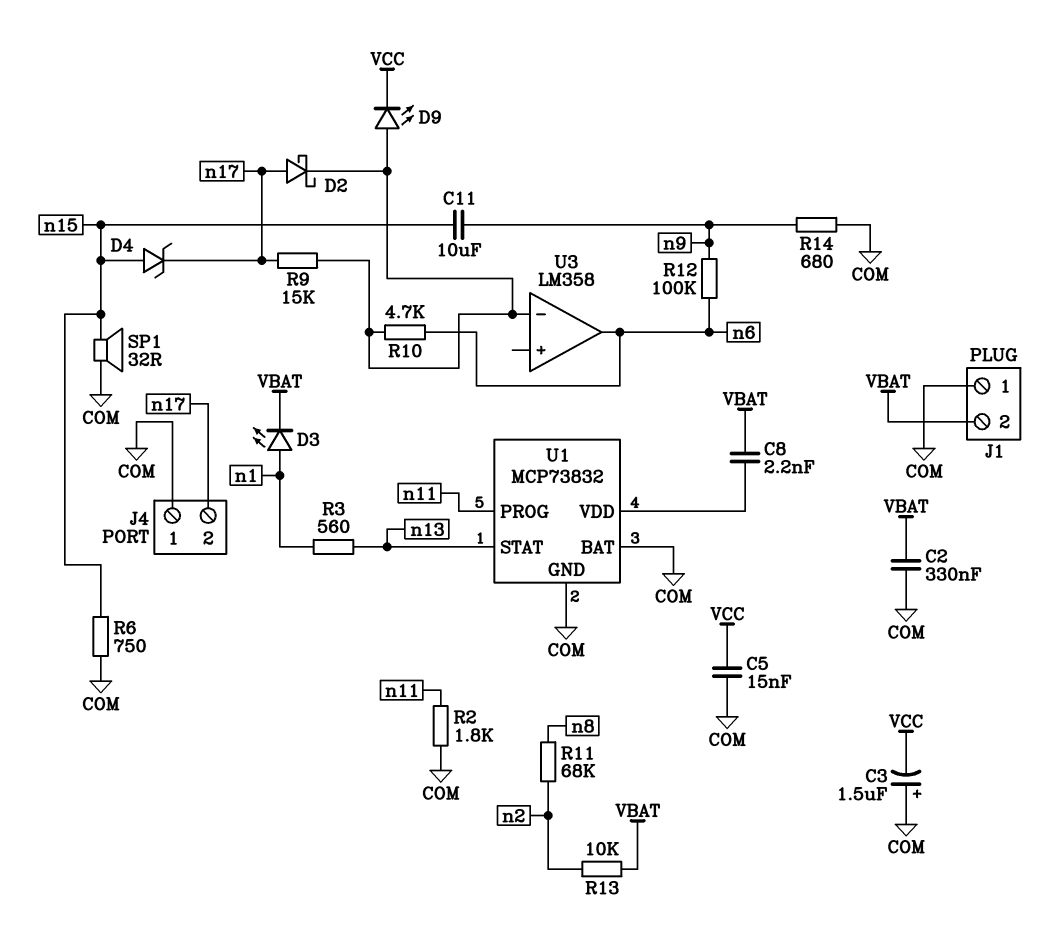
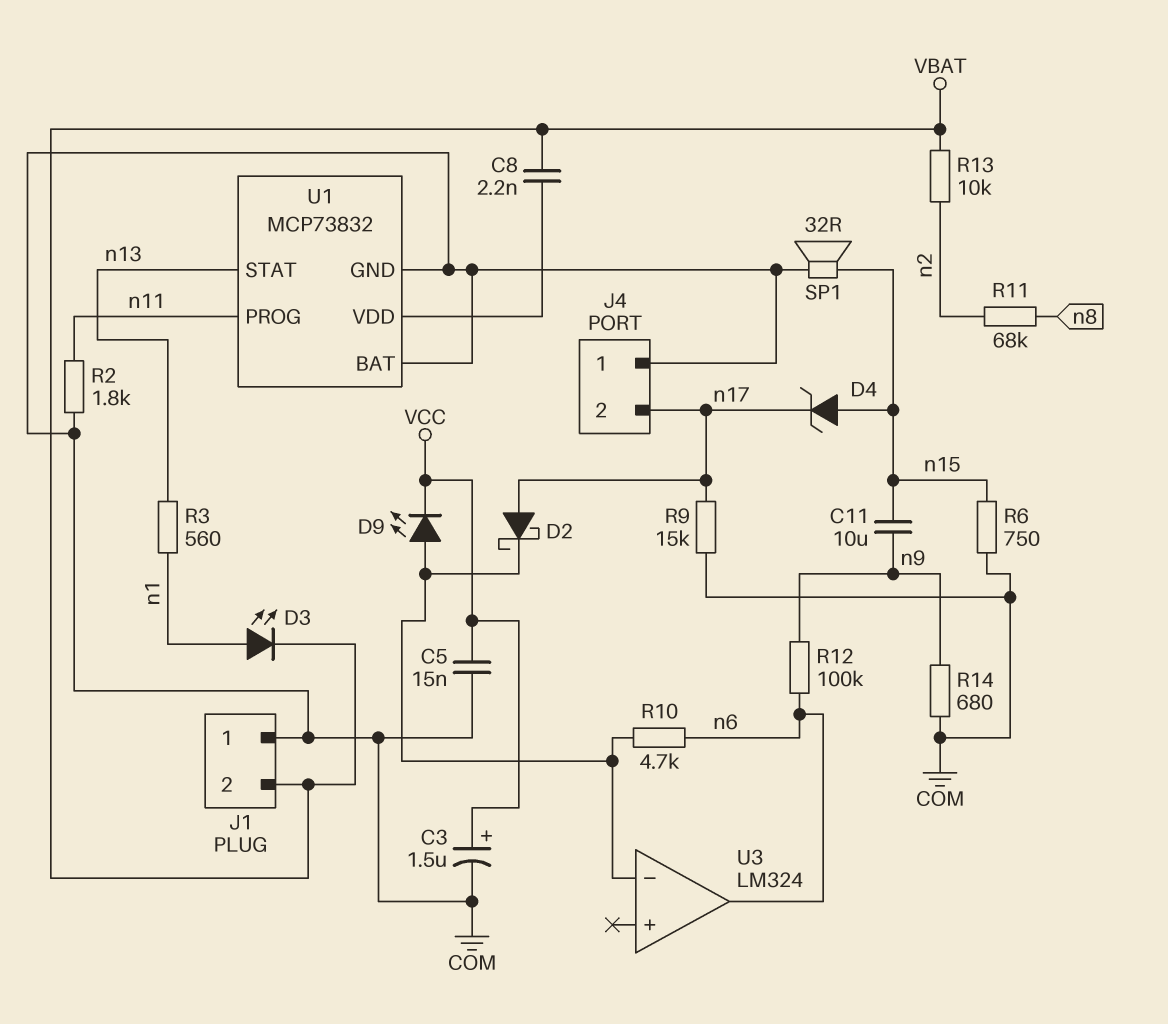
C2: 330nF (COM, VBAT) -> none
C3: 1.5uF (plus COM, minus VCC) -> 1.5uF (plus VCC, minus COM)
R9: 15k (U3/in-, n17) -> 15k (COM, n17)
U3: LM358 -> LM324

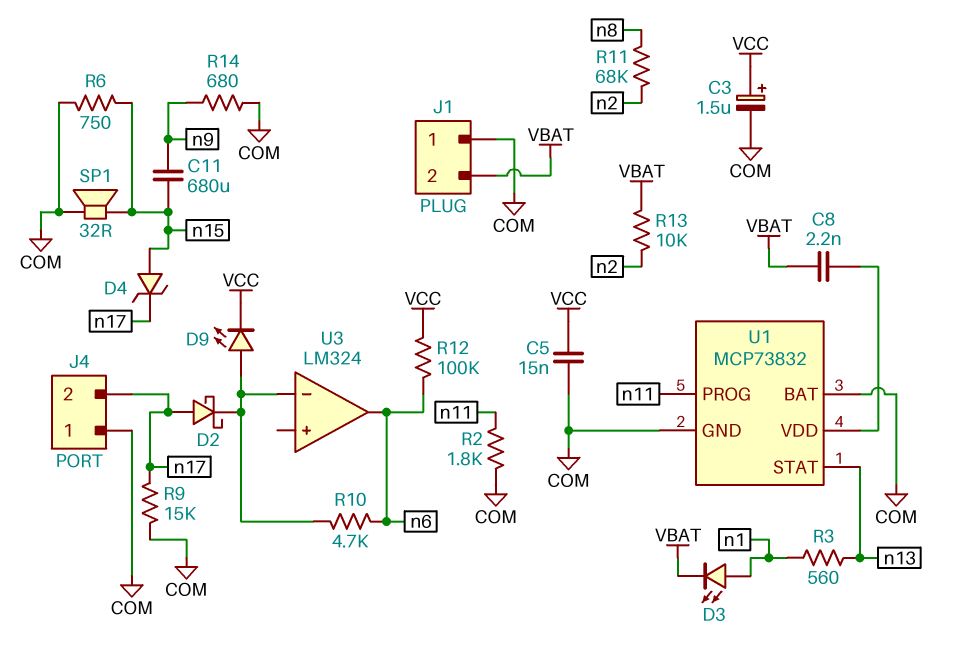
C11: 10uF (n9, n15) -> 680uF (n9, n15)
R12: 100k (n6, n9) -> 100k (VCC, n6)

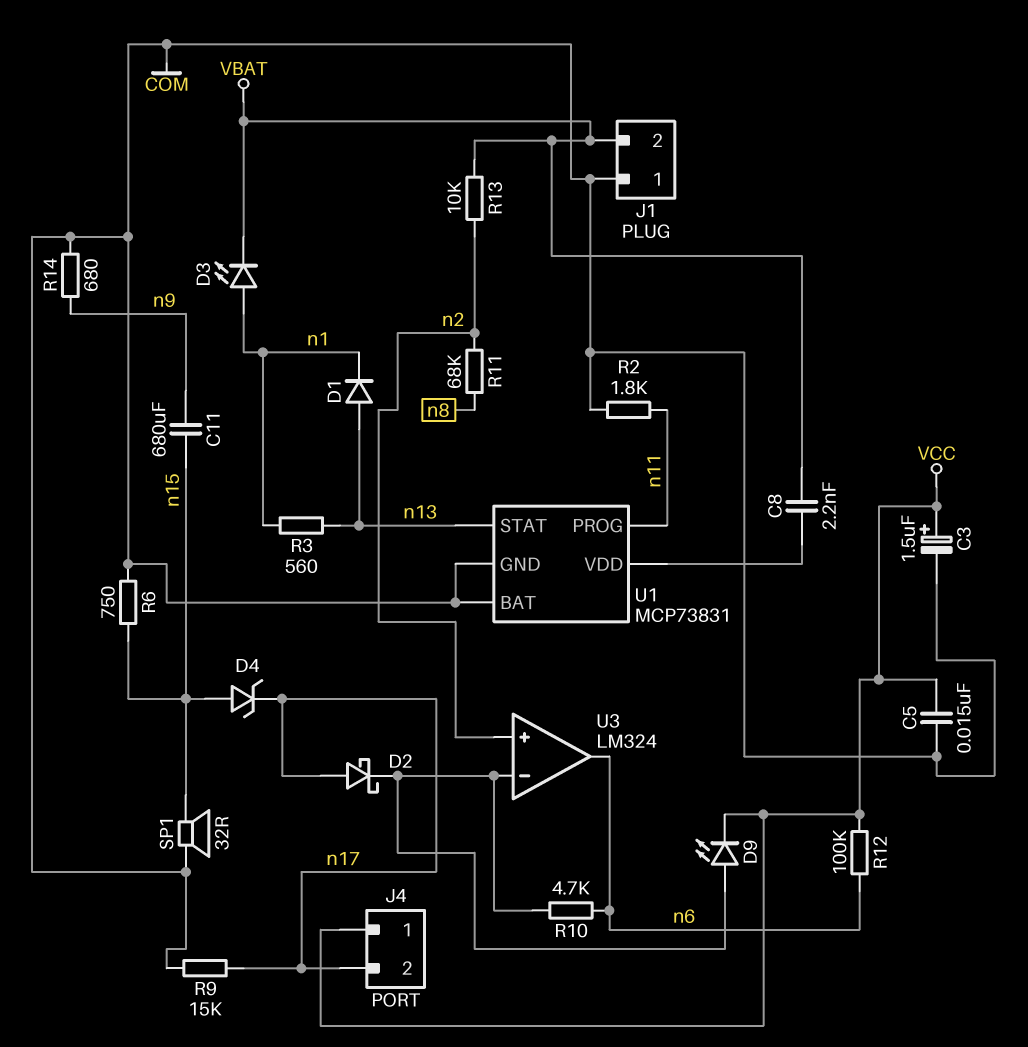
D1: none -> diode (A n13, K n1)
J4 pin 1: COM -> VCC
U1: MCP73832 -> MCP73831
U3 pin in+: none -> n2

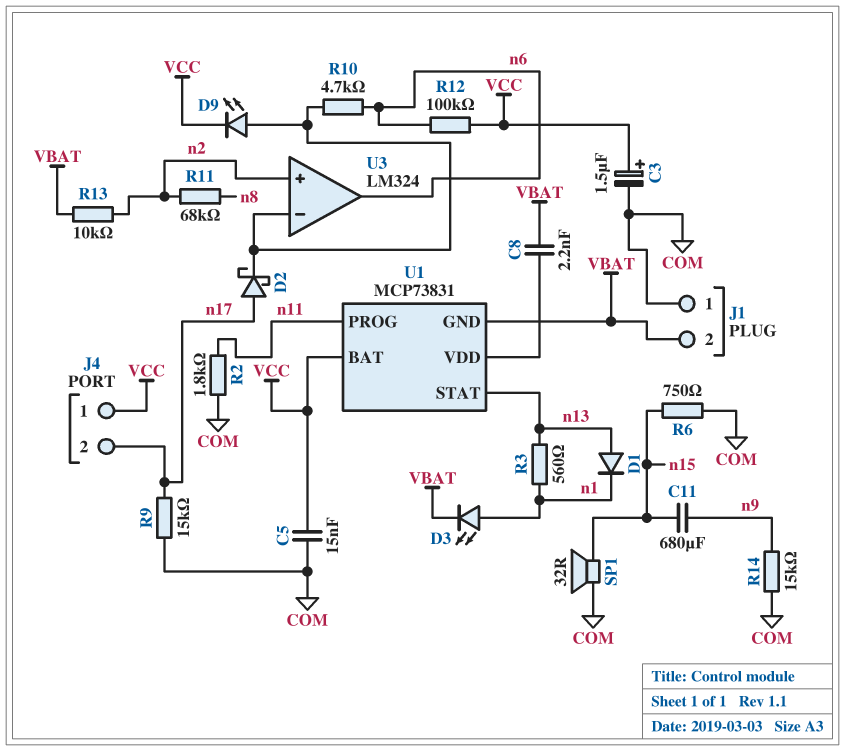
D4: zener (A n15, K n17) -> none
R14: 680 (COM, n9) -> 15k (COM, n9)
U1 pin BAT: COM -> VCC
U1 pin GND: COM -> VBAT

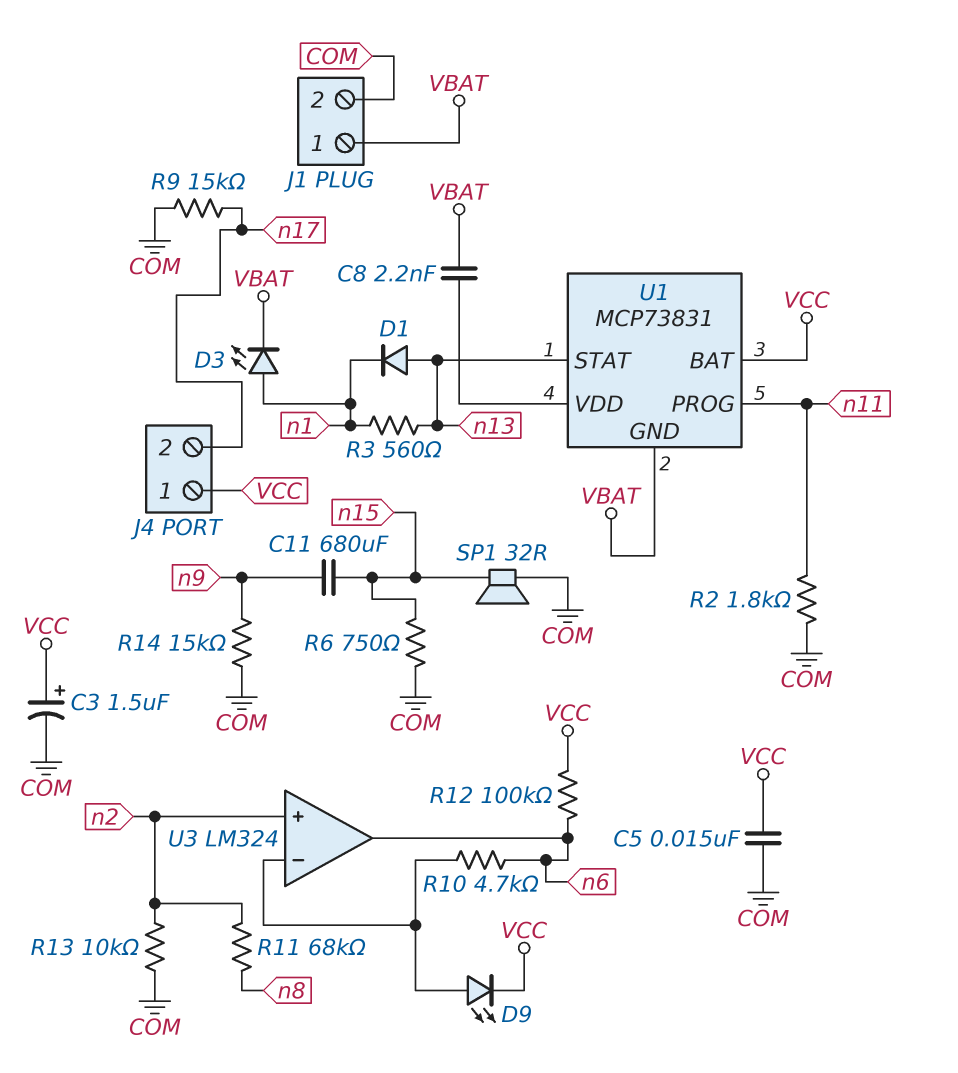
D2: schottky (A n17, K U3/in-) -> none
J1 pin 1: COM -> VBAT
J1 pin 2: VBAT -> COM
R13: 10k (VBAT, n2) -> 10k (COM, n2)

